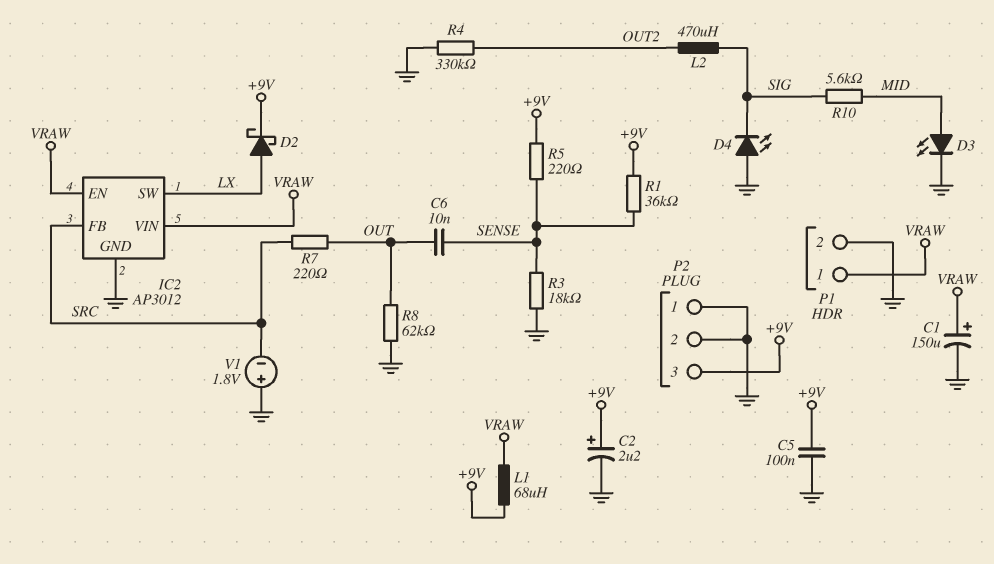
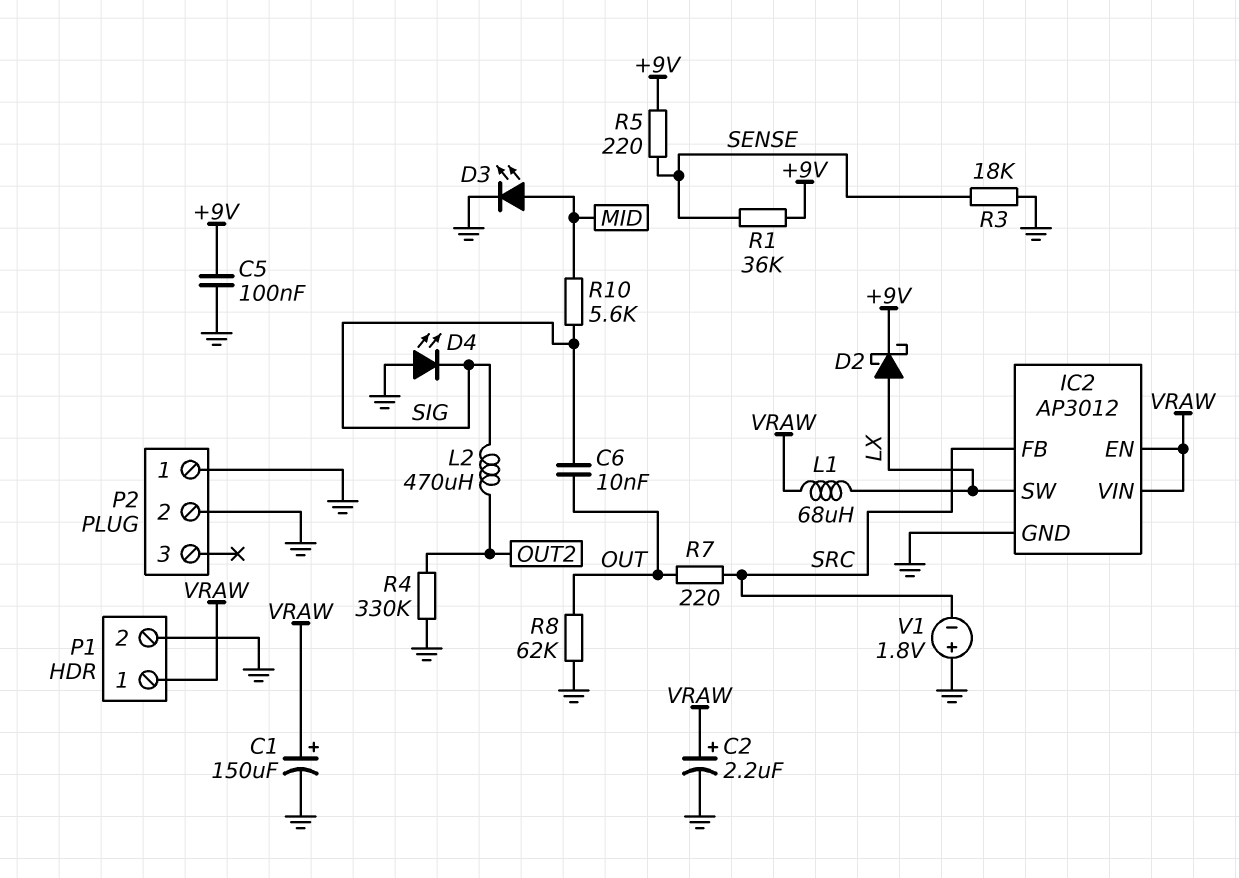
C2: 2.2uF (plus +9V, minus GND) -> 2.2uF (plus VRAW, minus GND)
C6: 10nF (OUT, SENSE) -> 10nF (OUT, SIG)
L1: 68uH (+9V, VRAW) -> 68uH (LX, VRAW)
P2 pin 3: +9V -> none

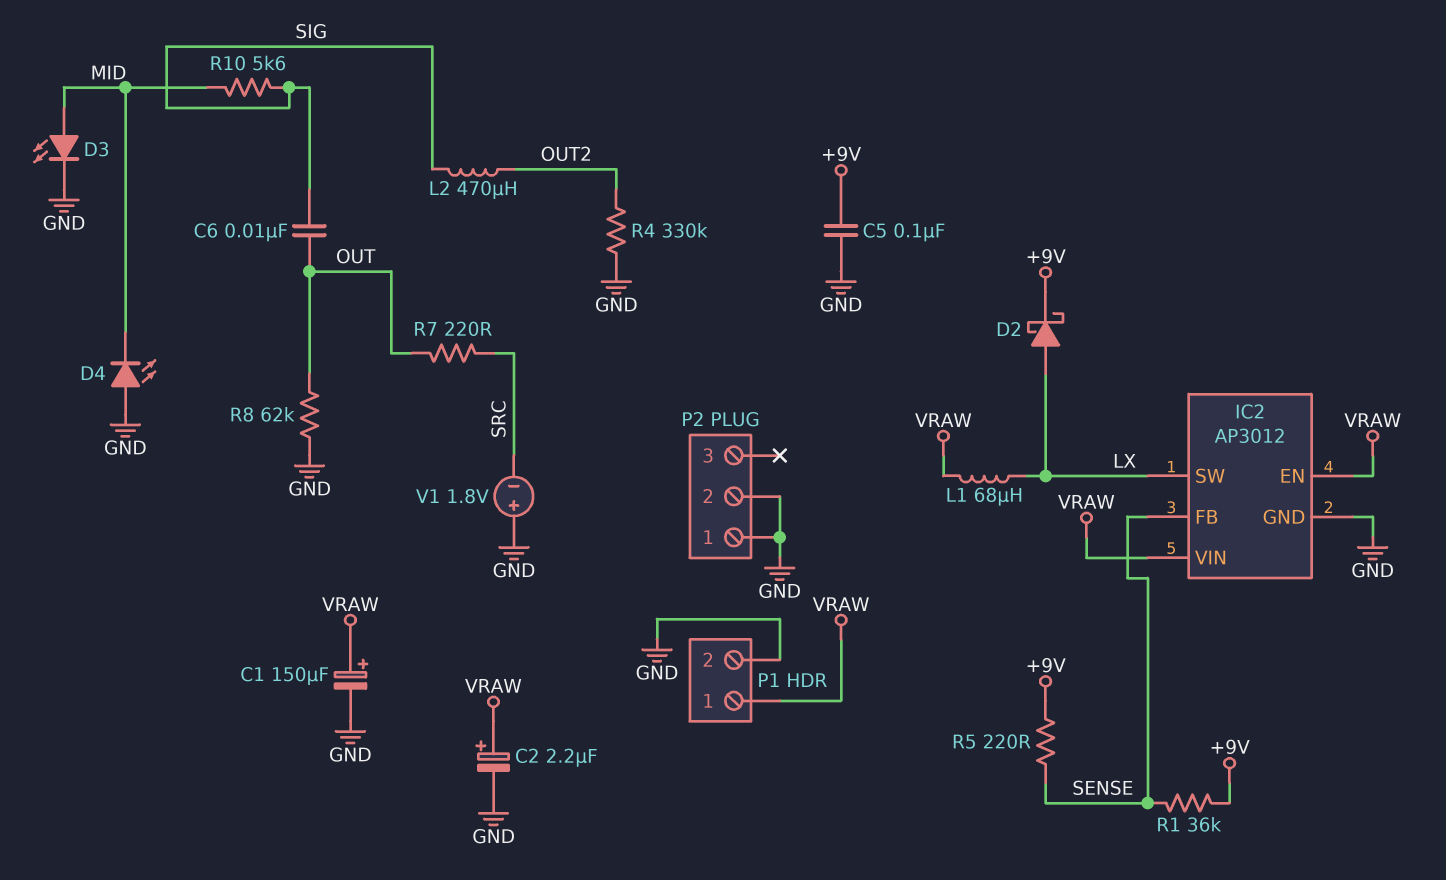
D4: LED (A GND, K SIG) -> LED (A GND, K MID)
IC2 pin FB: SRC -> SENSE
R3: 18k (GND, SENSE) -> none

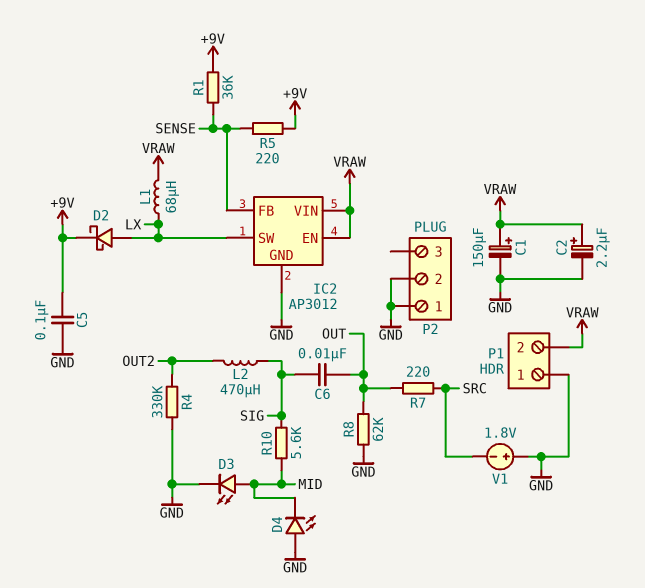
P1 pin 1: VRAW -> GND
P1 pin 2: GND -> VRAW

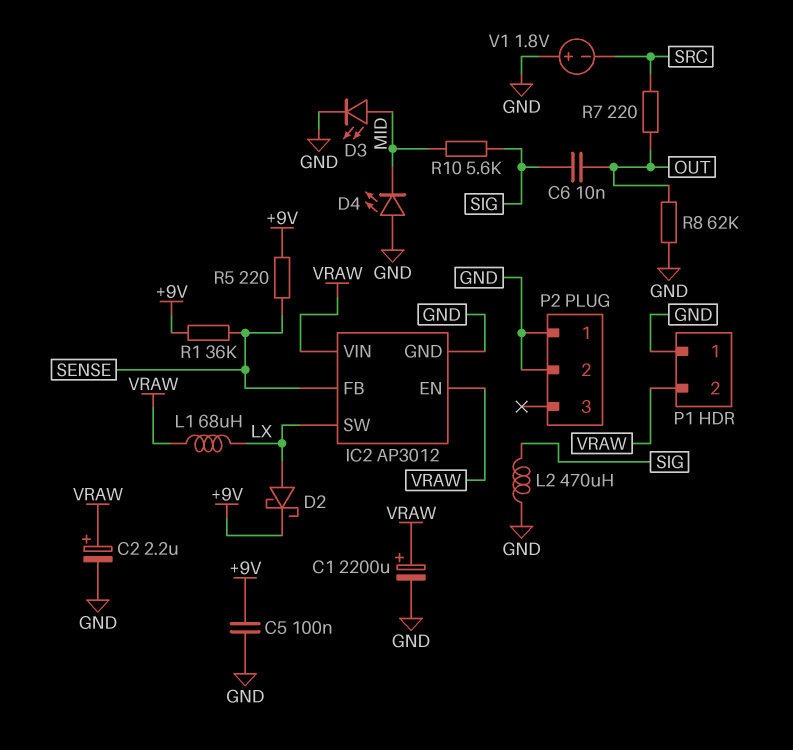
C1: 150uF (plus VRAW, minus GND) -> 2200uF (plus VRAW, minus GND)
L2: 470uH (OUT2, SIG) -> 470uH (GND, SIG)
R4: 330k (GND, OUT2) -> none

